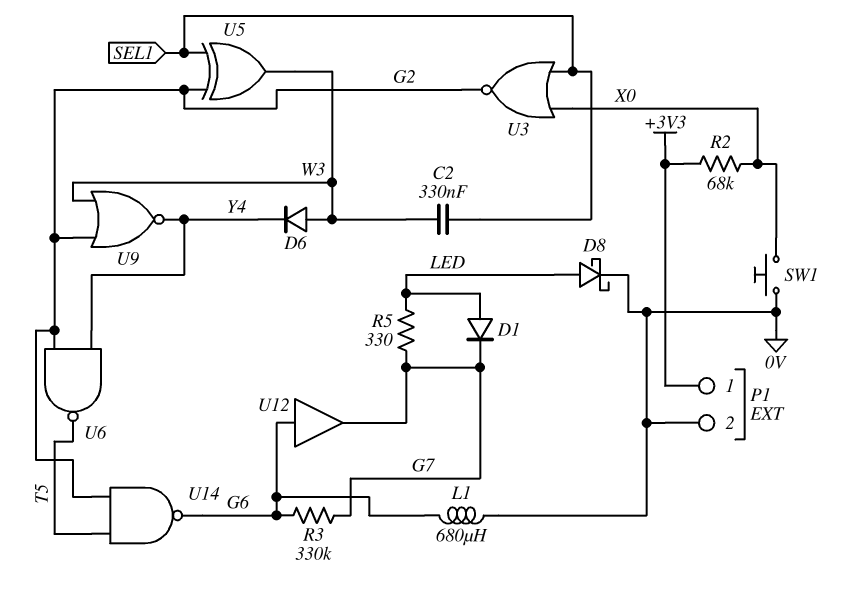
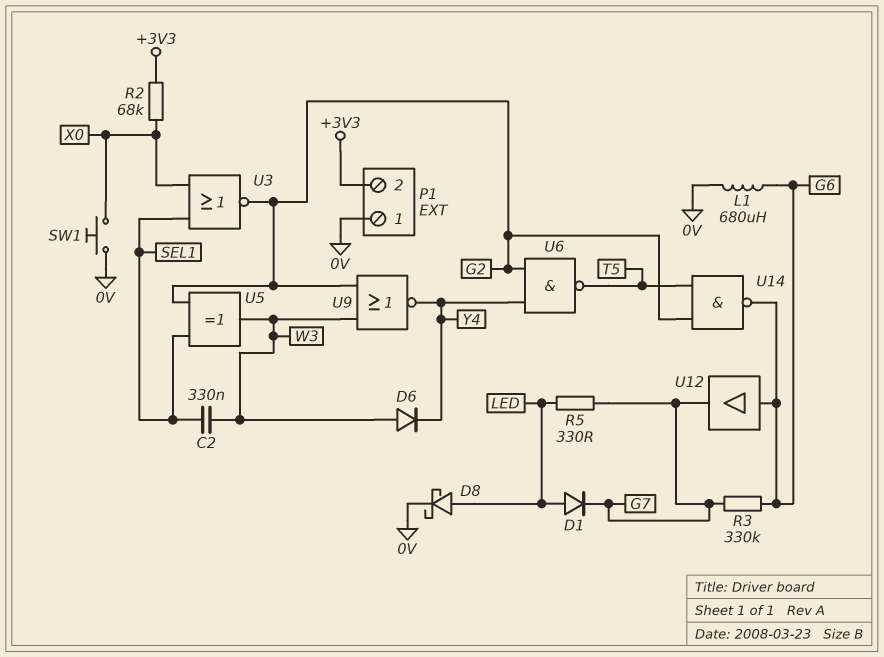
P1 pin 1: +3V3 -> 0V
P1 pin 2: 0V -> +3V3

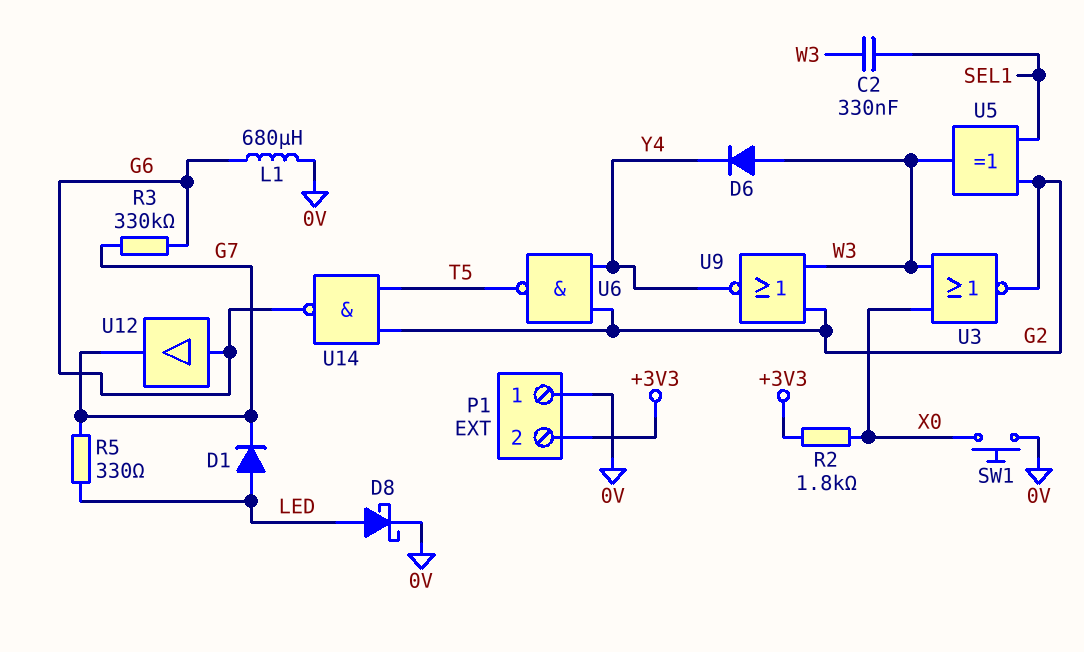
R2: 68k (+3V3, X0) -> 1.8k (+3V3, X0)
U3: NOR (in SEL1, in X0, out G2) -> NOR (in W3, in X0, out G2)

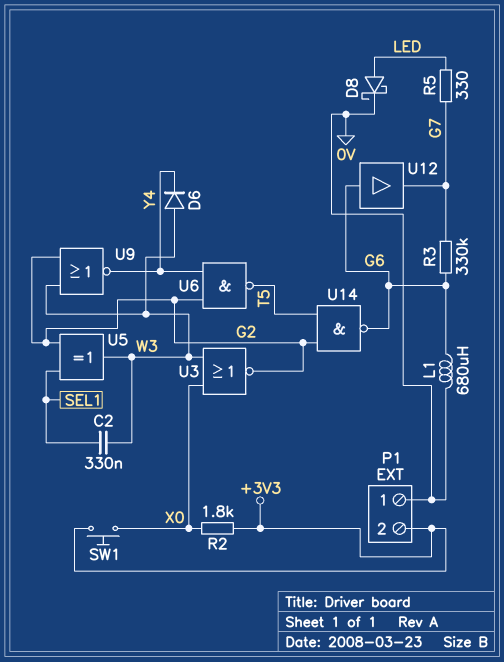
D1: diode (A LED, K G7) -> none
SW1: button (0V, X0) -> button (+3V3, X0)

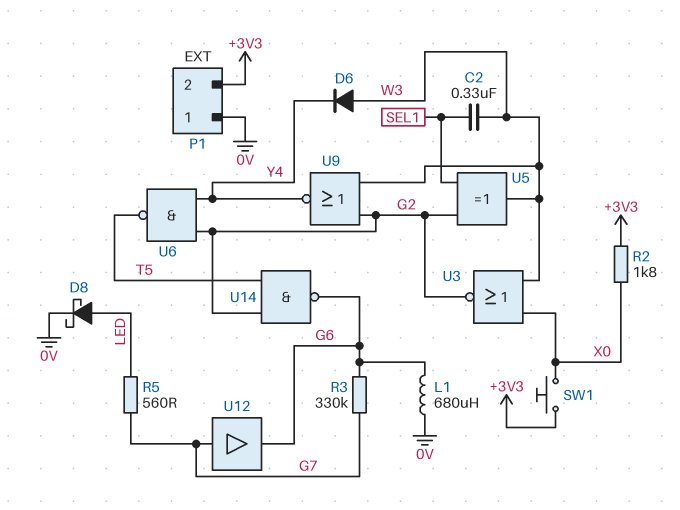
R5: 330 (G7, LED) -> 560 (G7, LED)
U12: buffer (in G6, out G7) -> buffer (in G7, out G6)

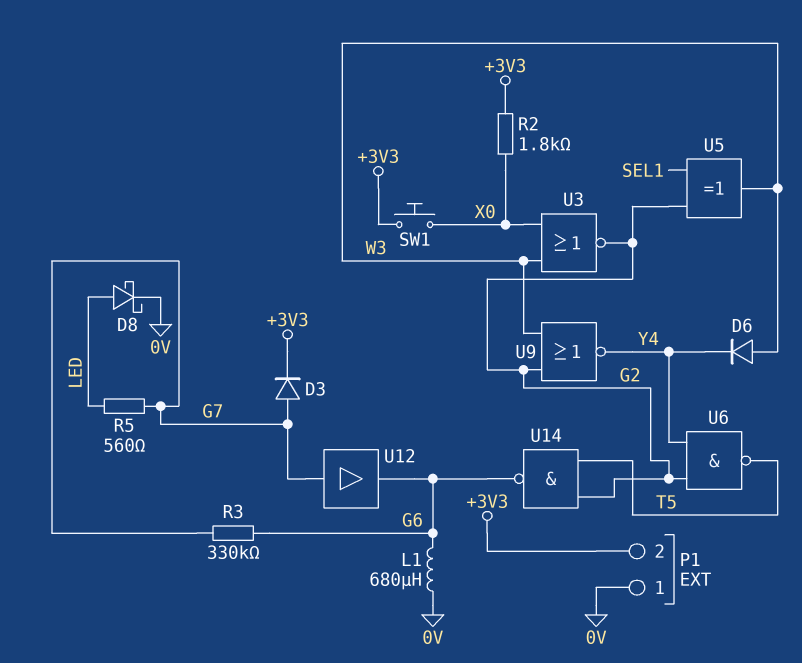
C2: 330nF (SEL1, W3) -> none
D3: none -> diode (A G7, K +3V3)

